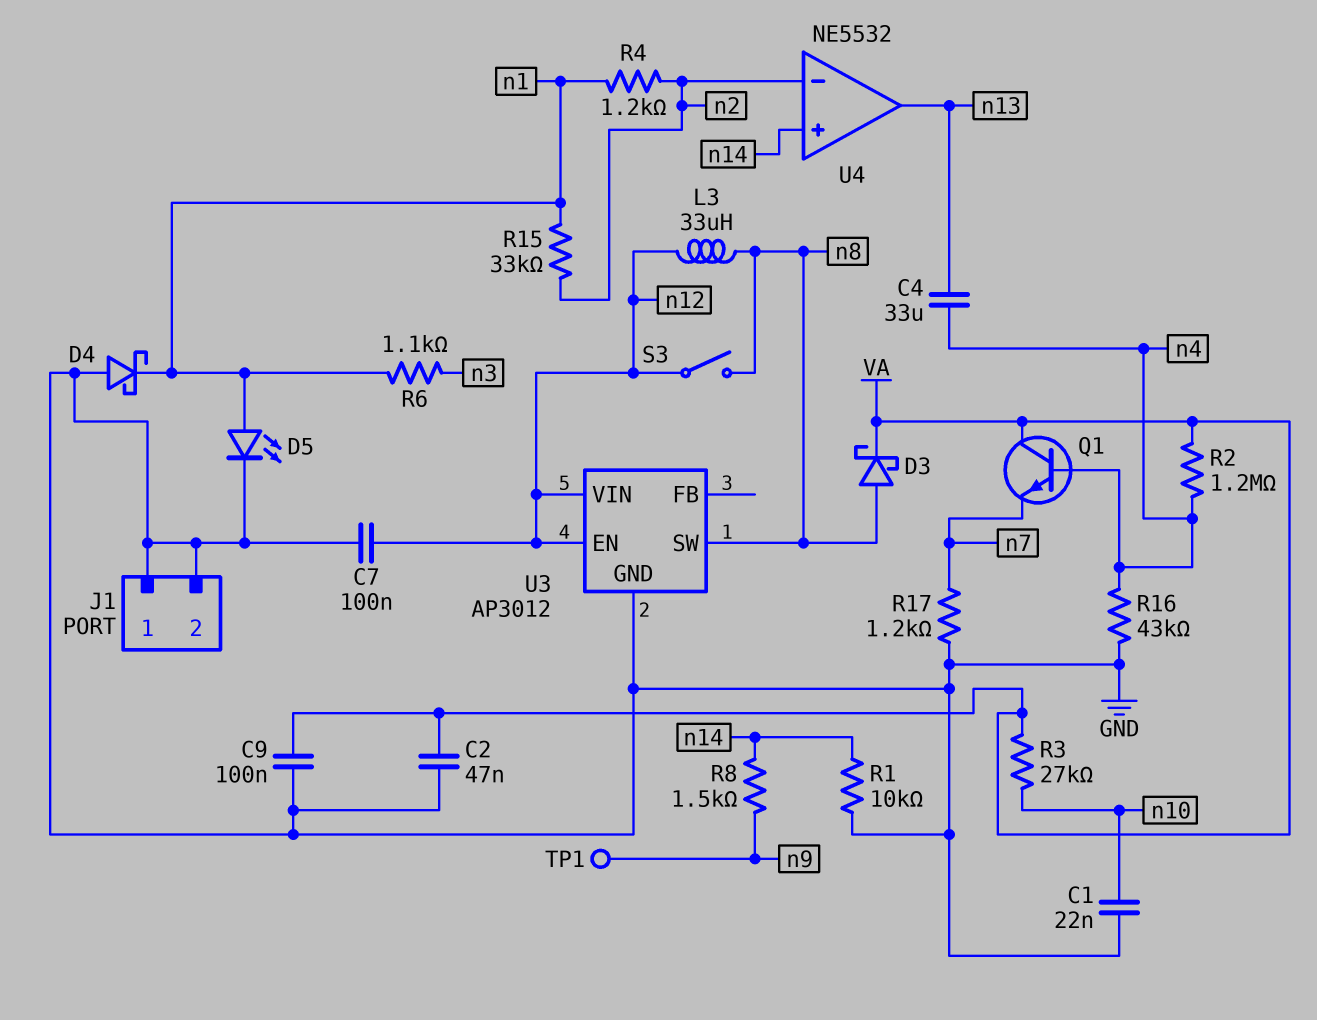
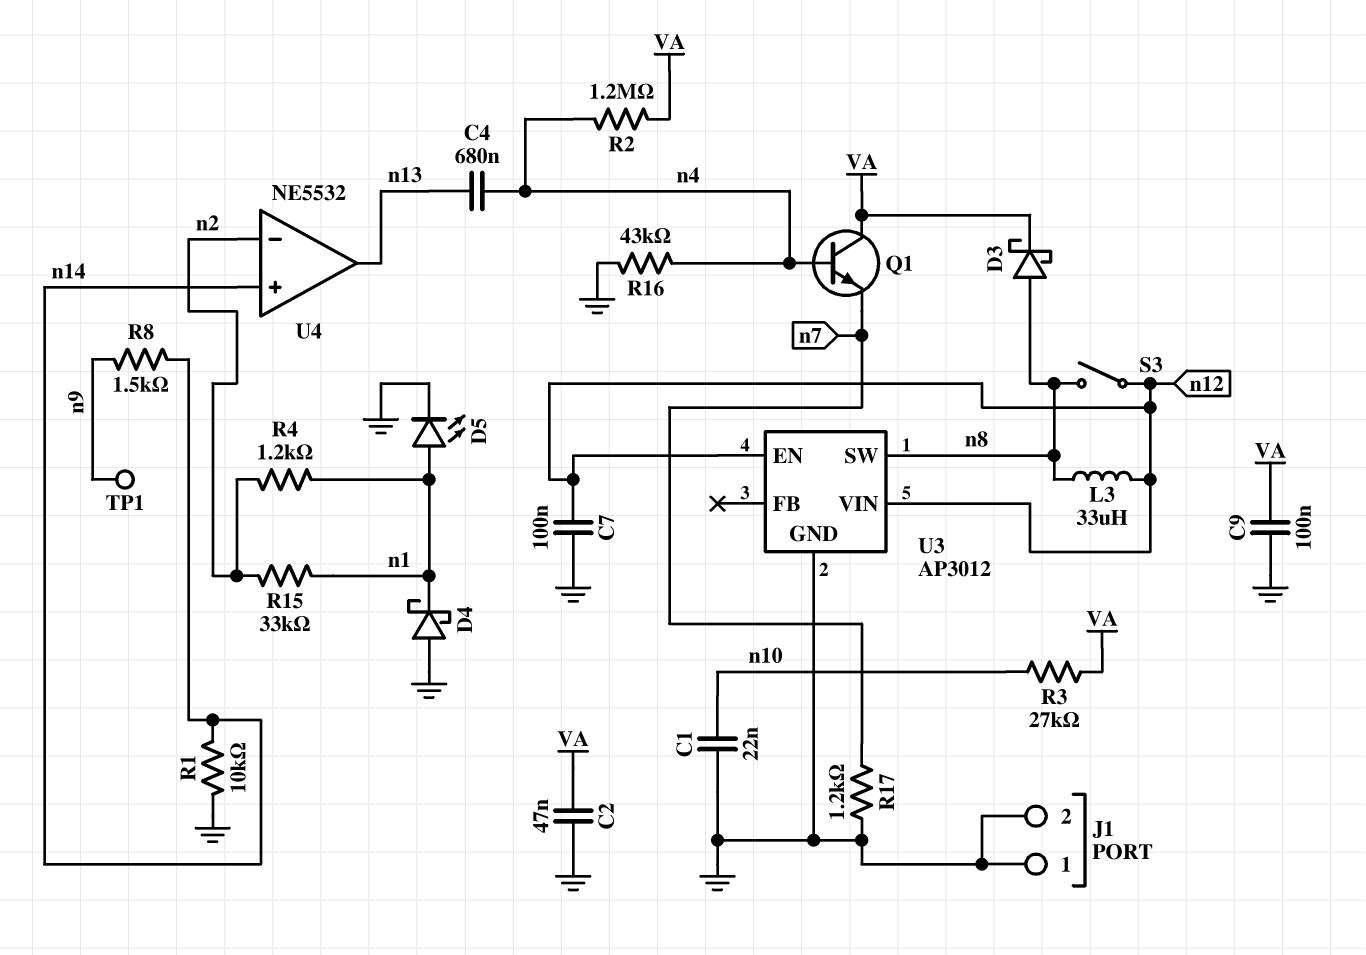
C4: 33uF (n4, n13) -> 680nF (n4, n13)
R6: 1.1k (n1, n3) -> none

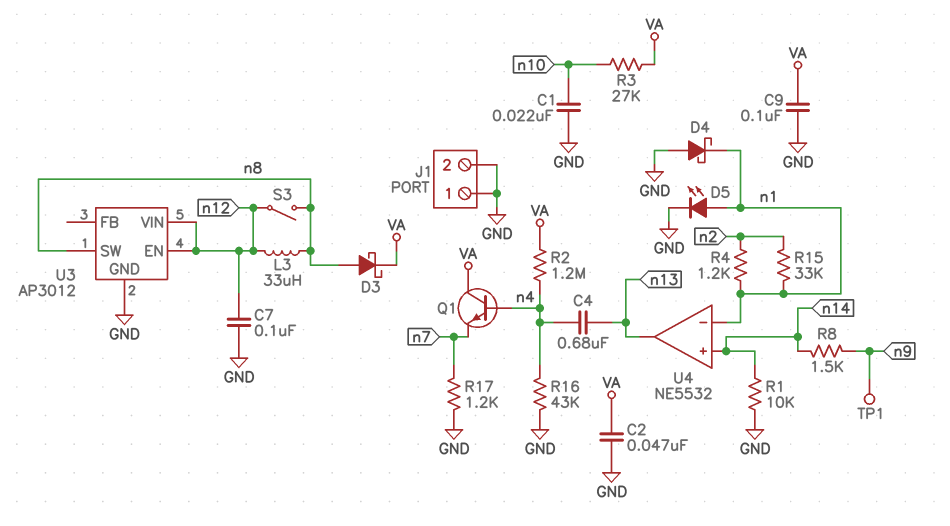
U4 pin in-: n2 -> n1

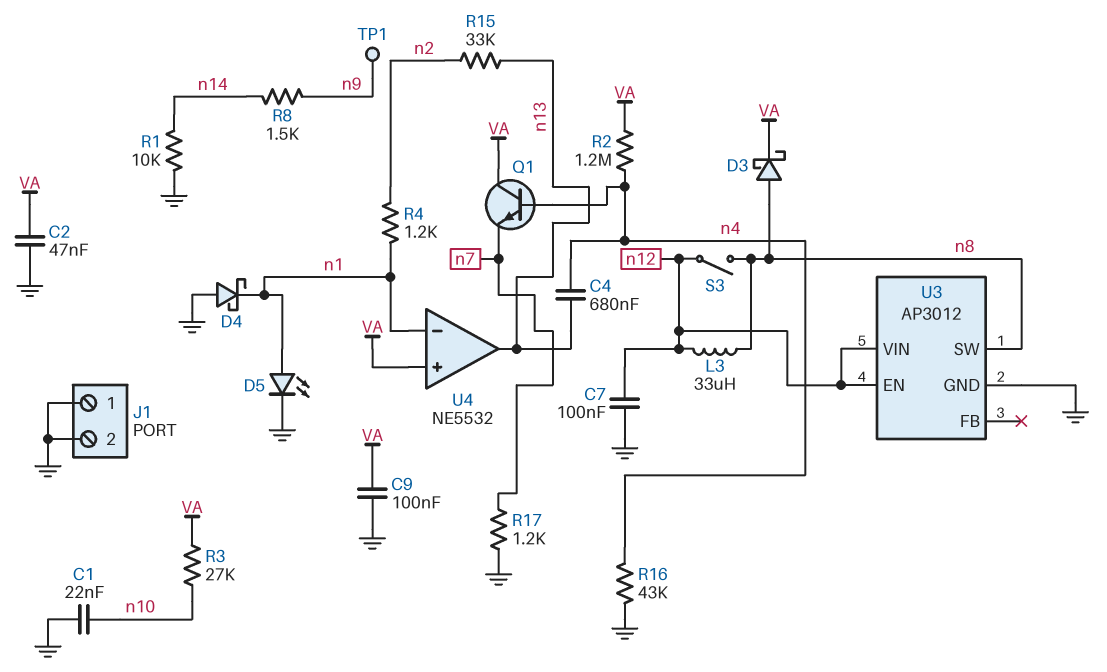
R15: 33k (n1, n2) -> 33k (n2, n13)
U4 pin in+: n14 -> VA

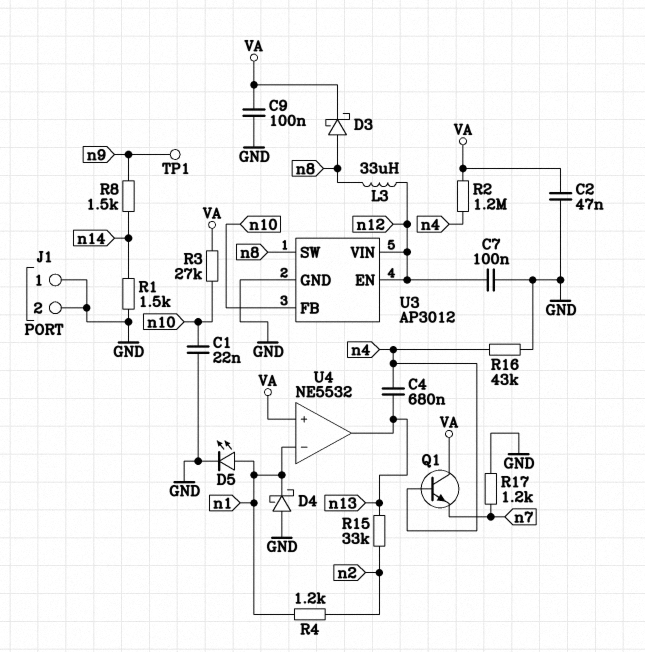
R1: 10k (GND, n14) -> 1.5k (GND, n14)
S3: switch (n8, n12) -> none
U3 pin FB: none -> n10

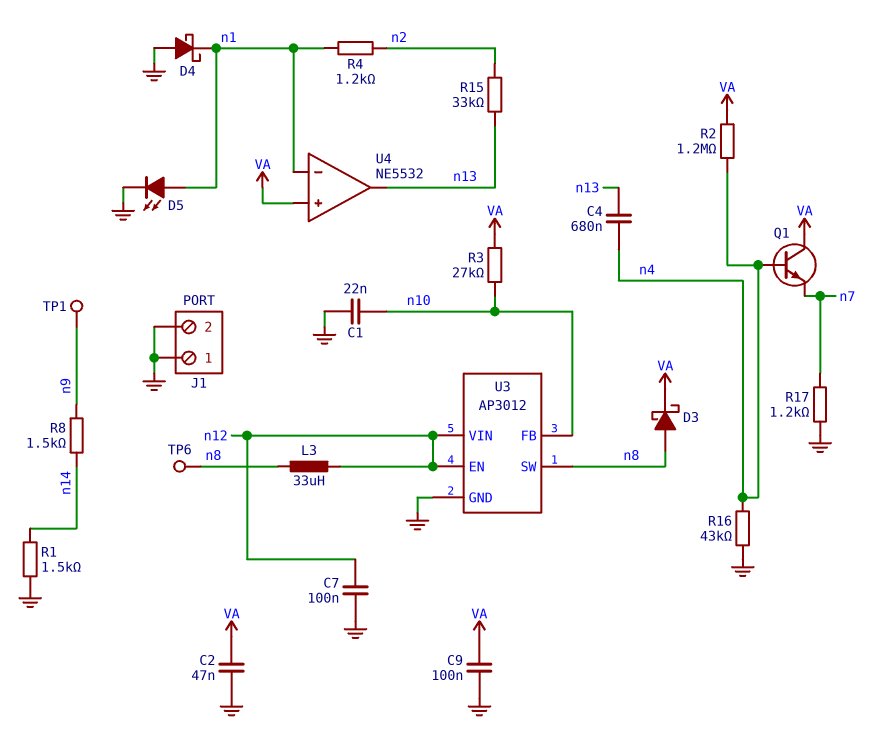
TP6: none -> test point (n8)

